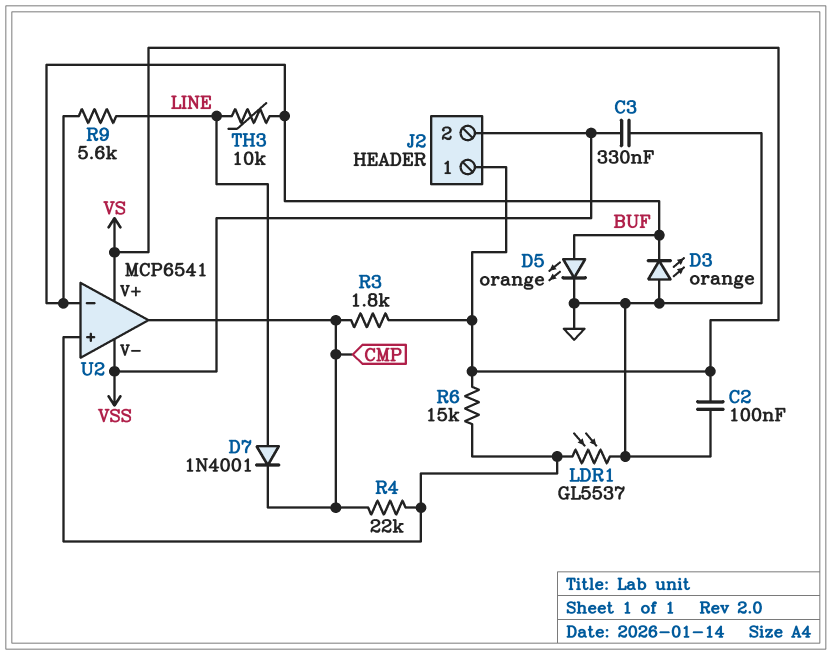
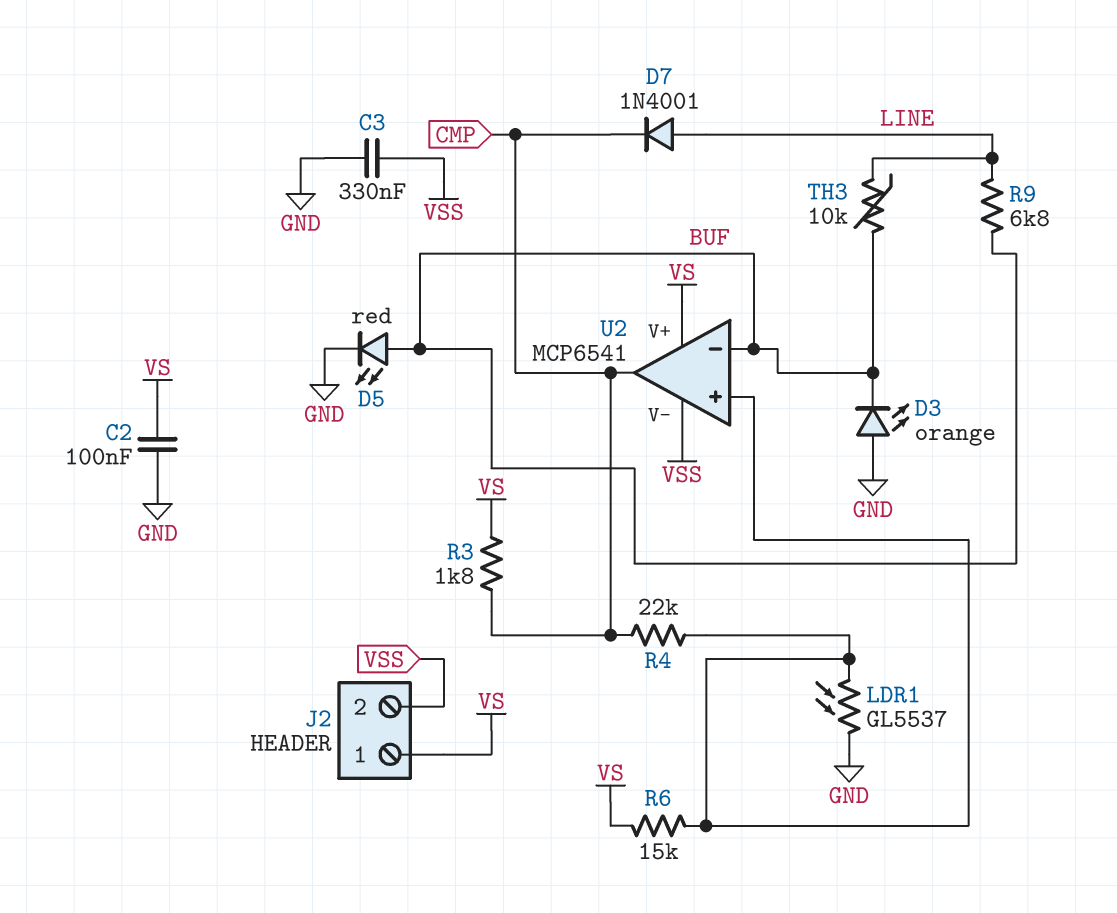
D5: LED orange (A BUF, K GND) -> LED red (A BUF, K GND)
R9: 5.6k (BUF, LINE) -> 6.8k (BUF, LINE)

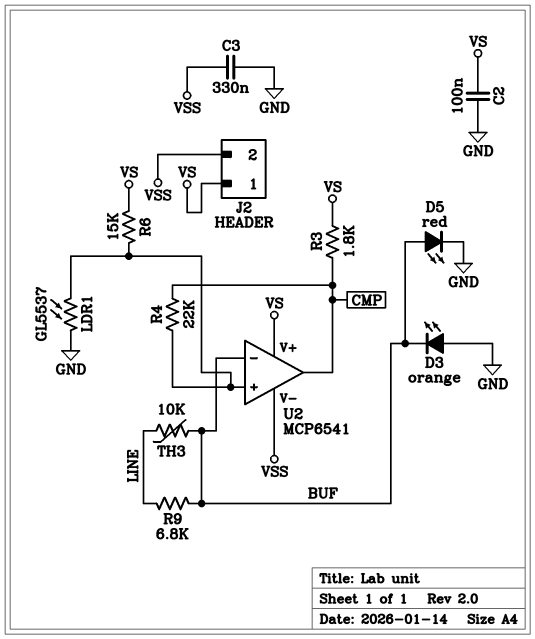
D7: diode 1N4001 (A LINE, K CMP) -> none

